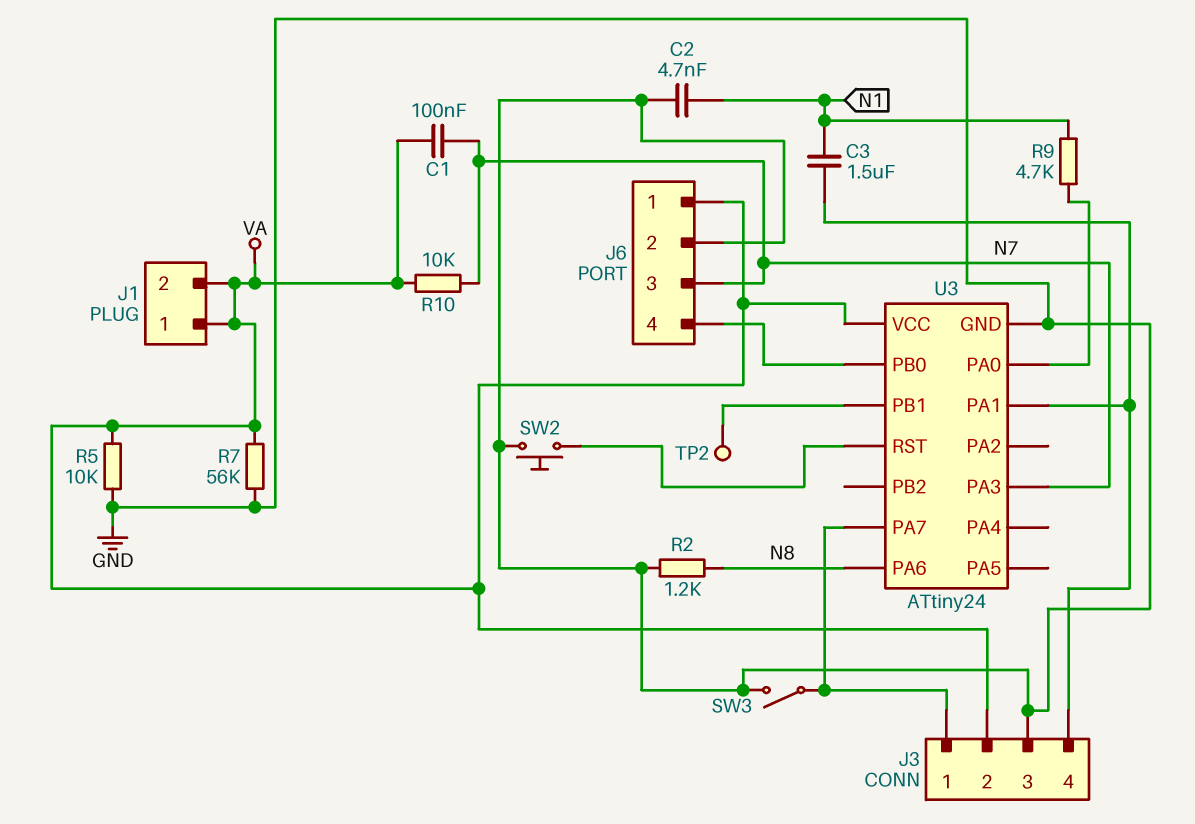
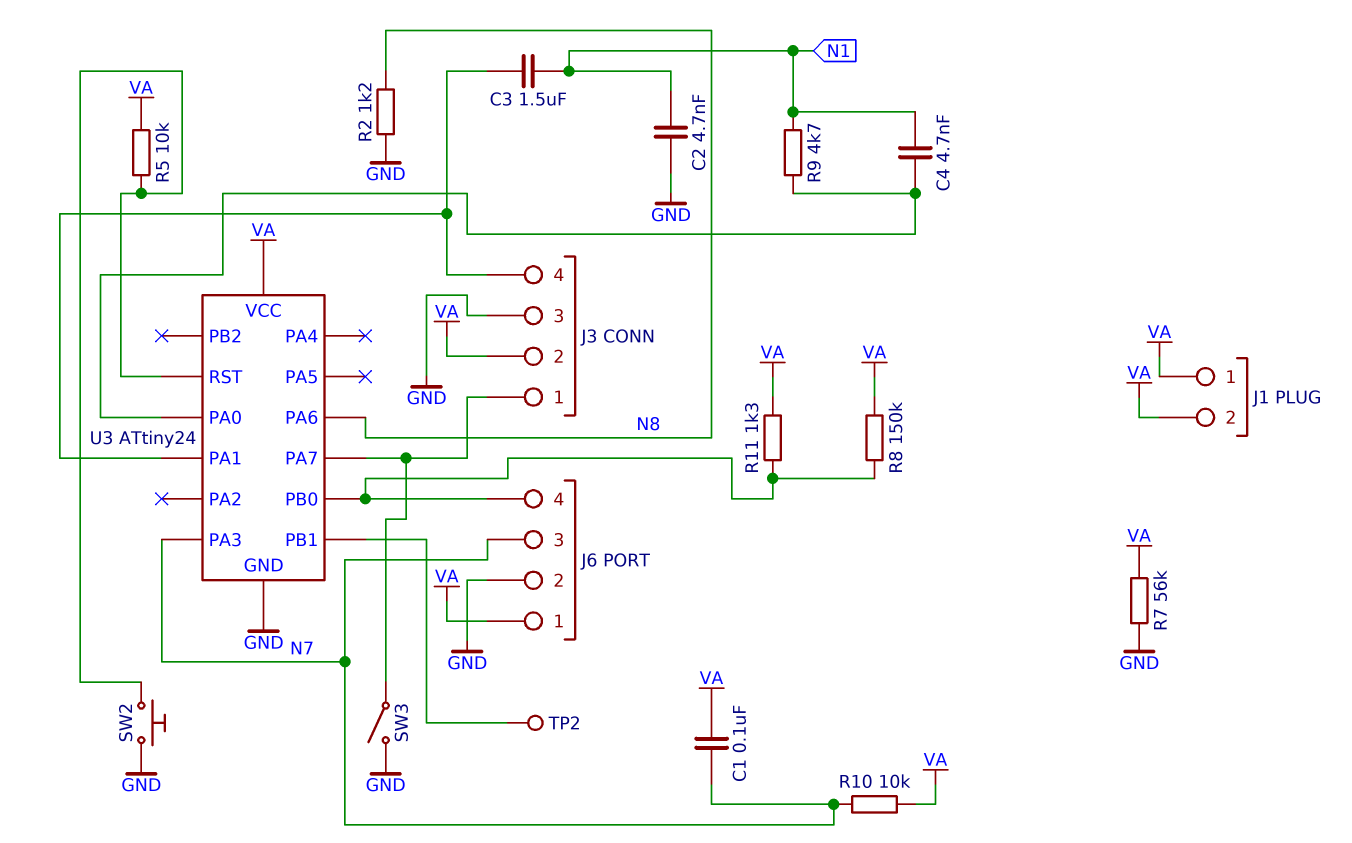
C4: none -> 4.7nF (N1, U3/PA0)
R5: 10k (GND, VA) -> 10k (U3/RST, VA)
R8: none -> 150k (J6/4, VA)
R11: none -> 1.3k (J6/4, VA)

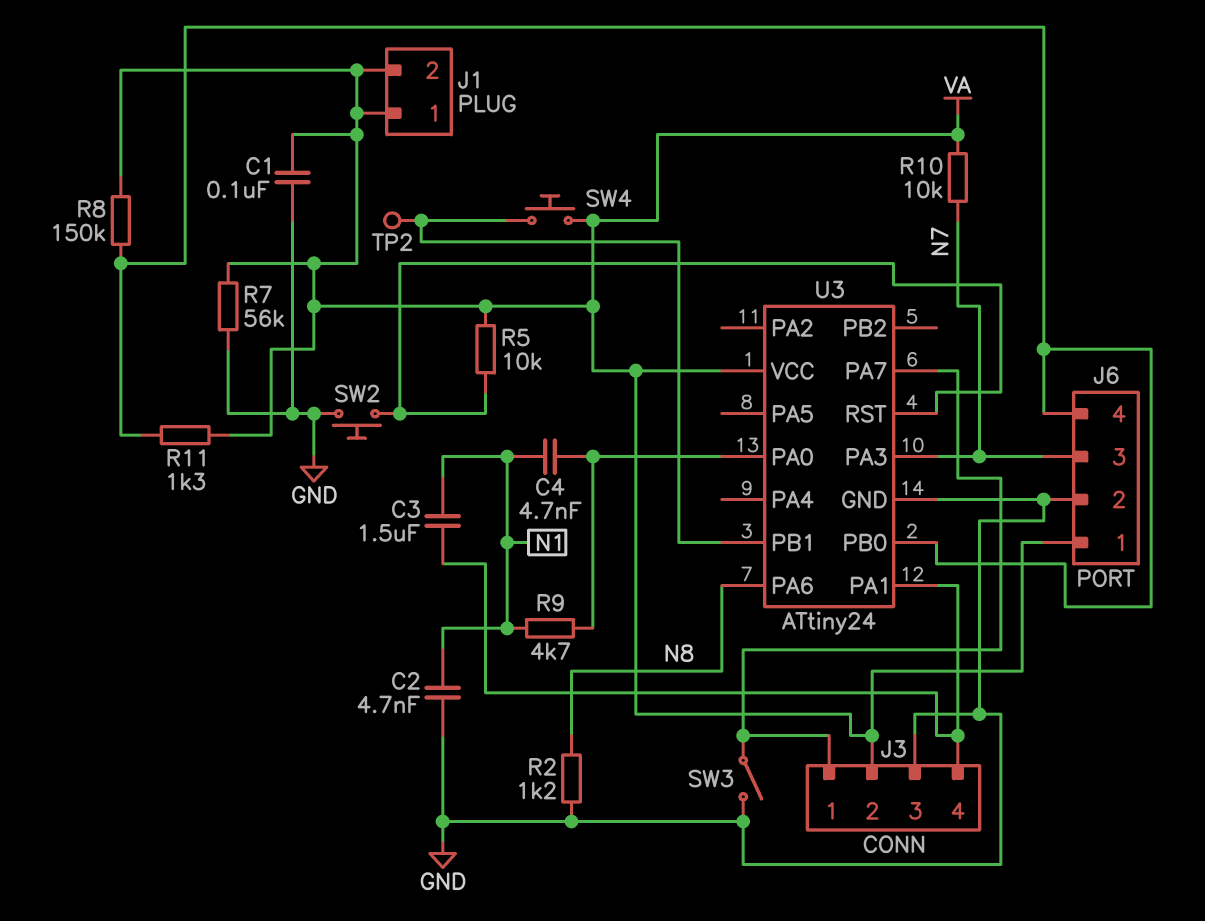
C1: 100nF (N7, VA) -> 100nF (GND, VA)
SW4: none -> button (U3/PB1, VA)

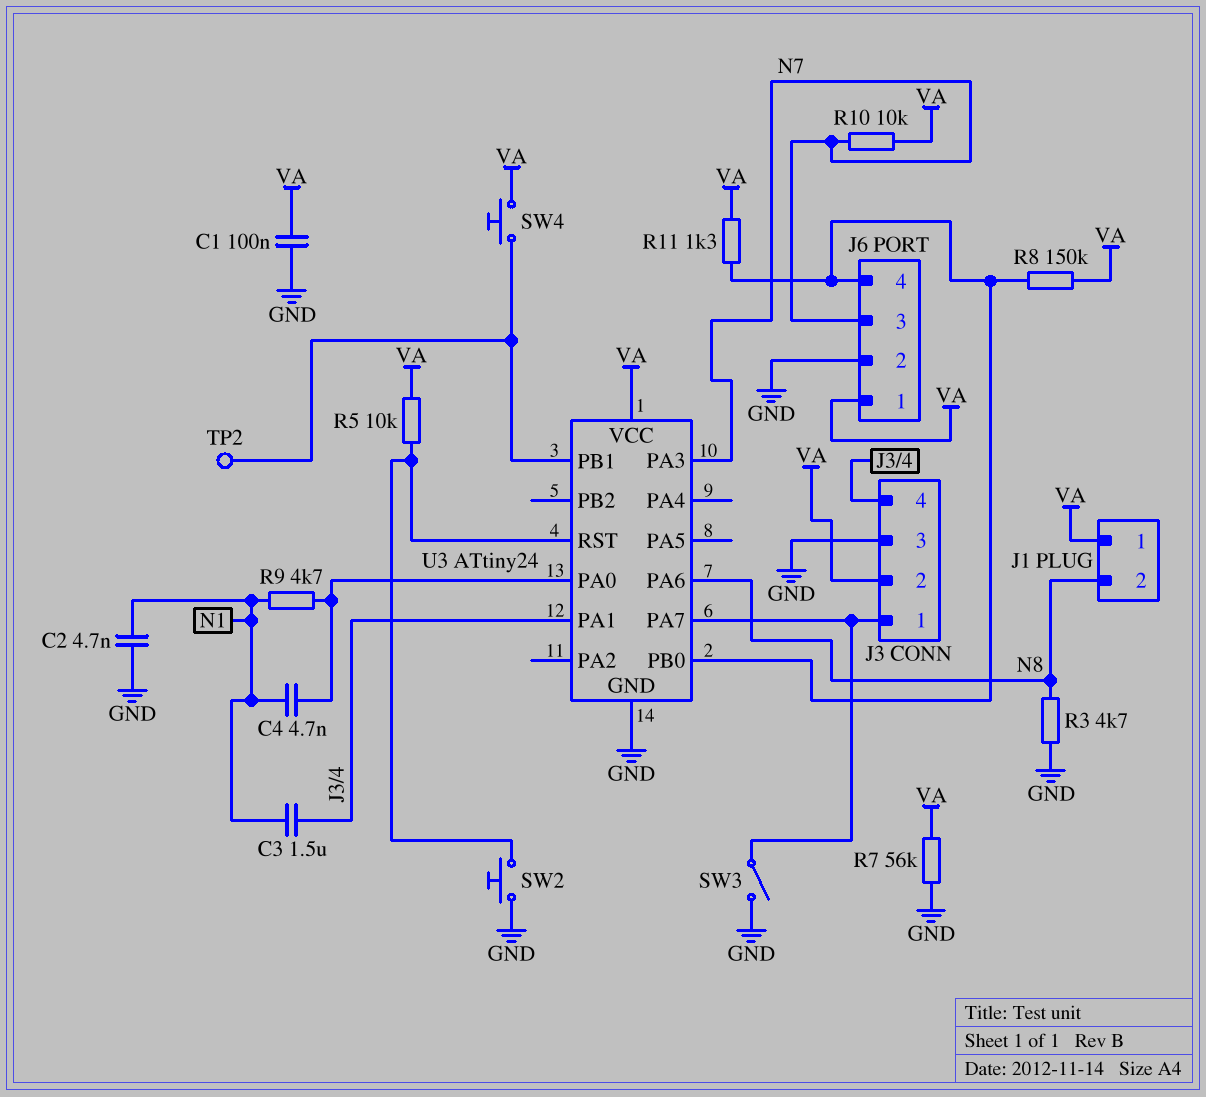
J1 pin 2: VA -> N8
R2: 1.2k (GND, N8) -> none
R3: none -> 4.7k (GND, N8)

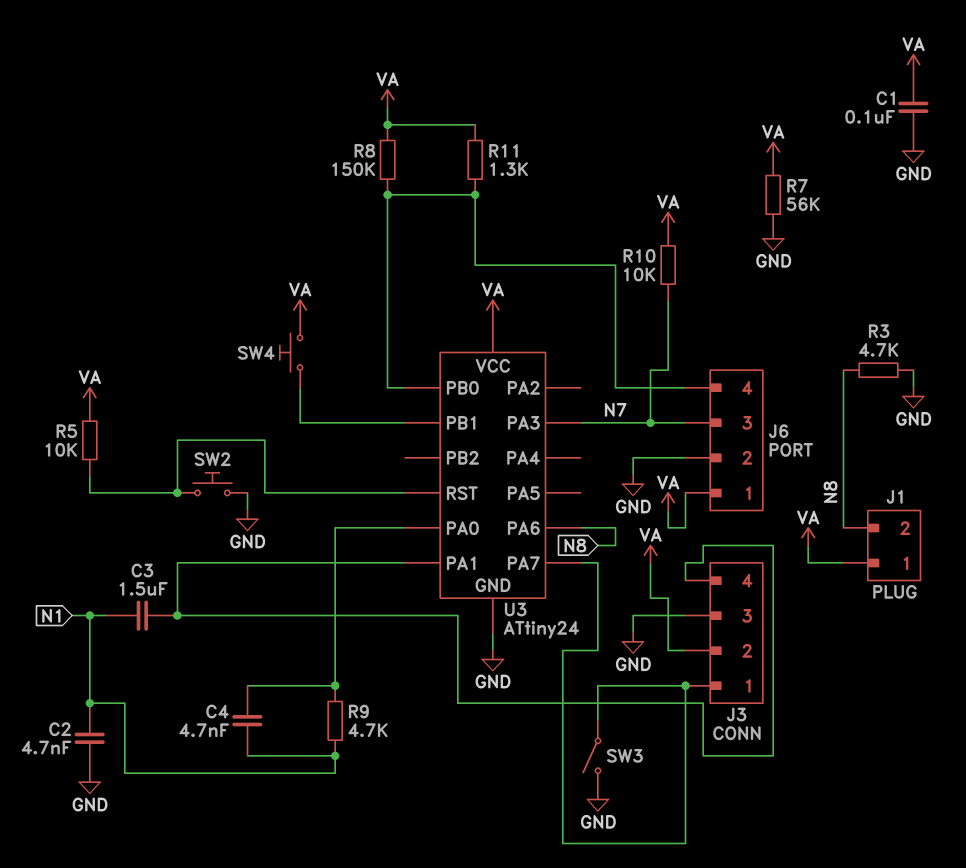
TP2: test point (U3/PB1) -> none

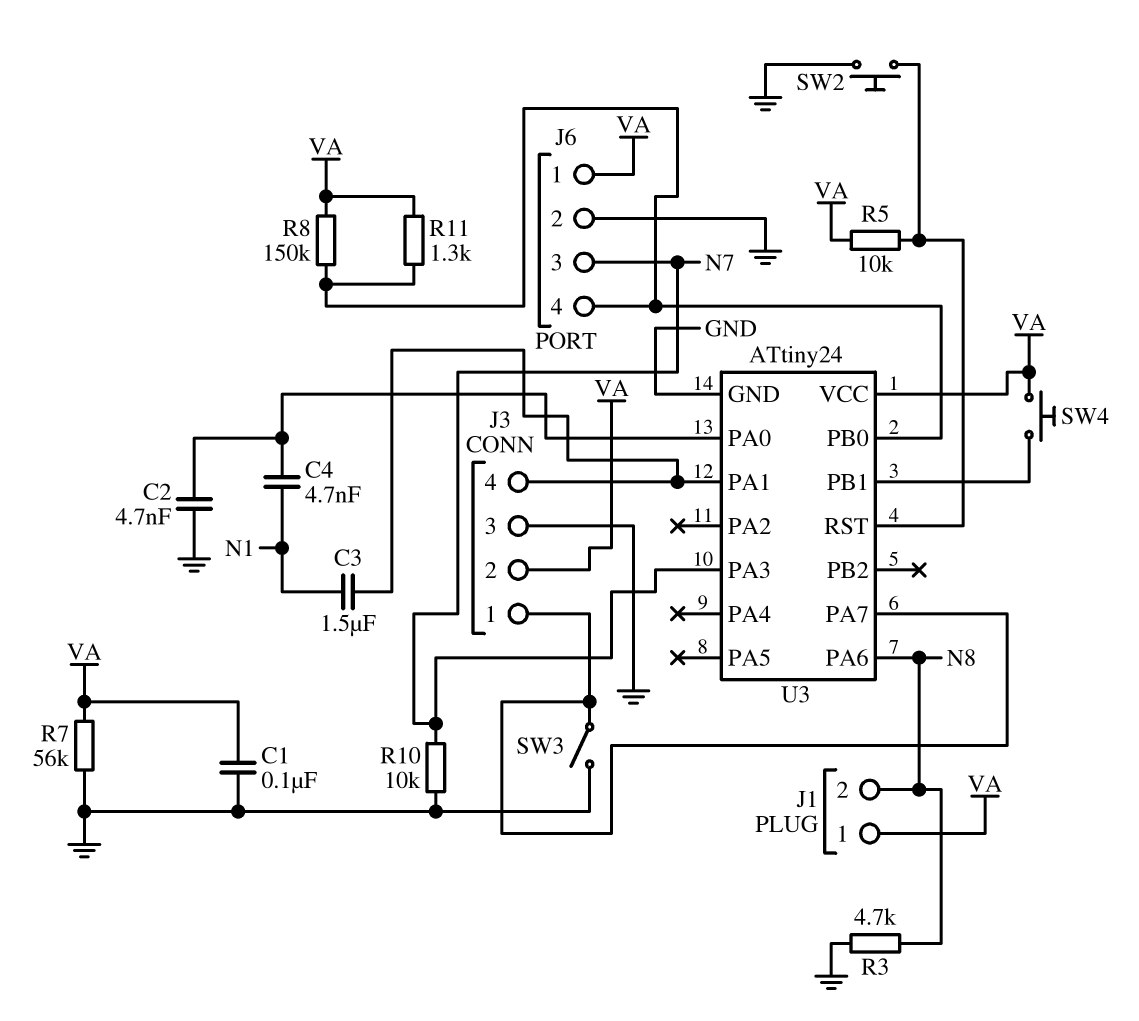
C2: 4.7nF (GND, N1) -> 4.7nF (GND, U3/PA0)
R9: 4.7k (N1, U3/PA0) -> none
R10: 10k (N7, VA) -> 10k (GND, N7)

